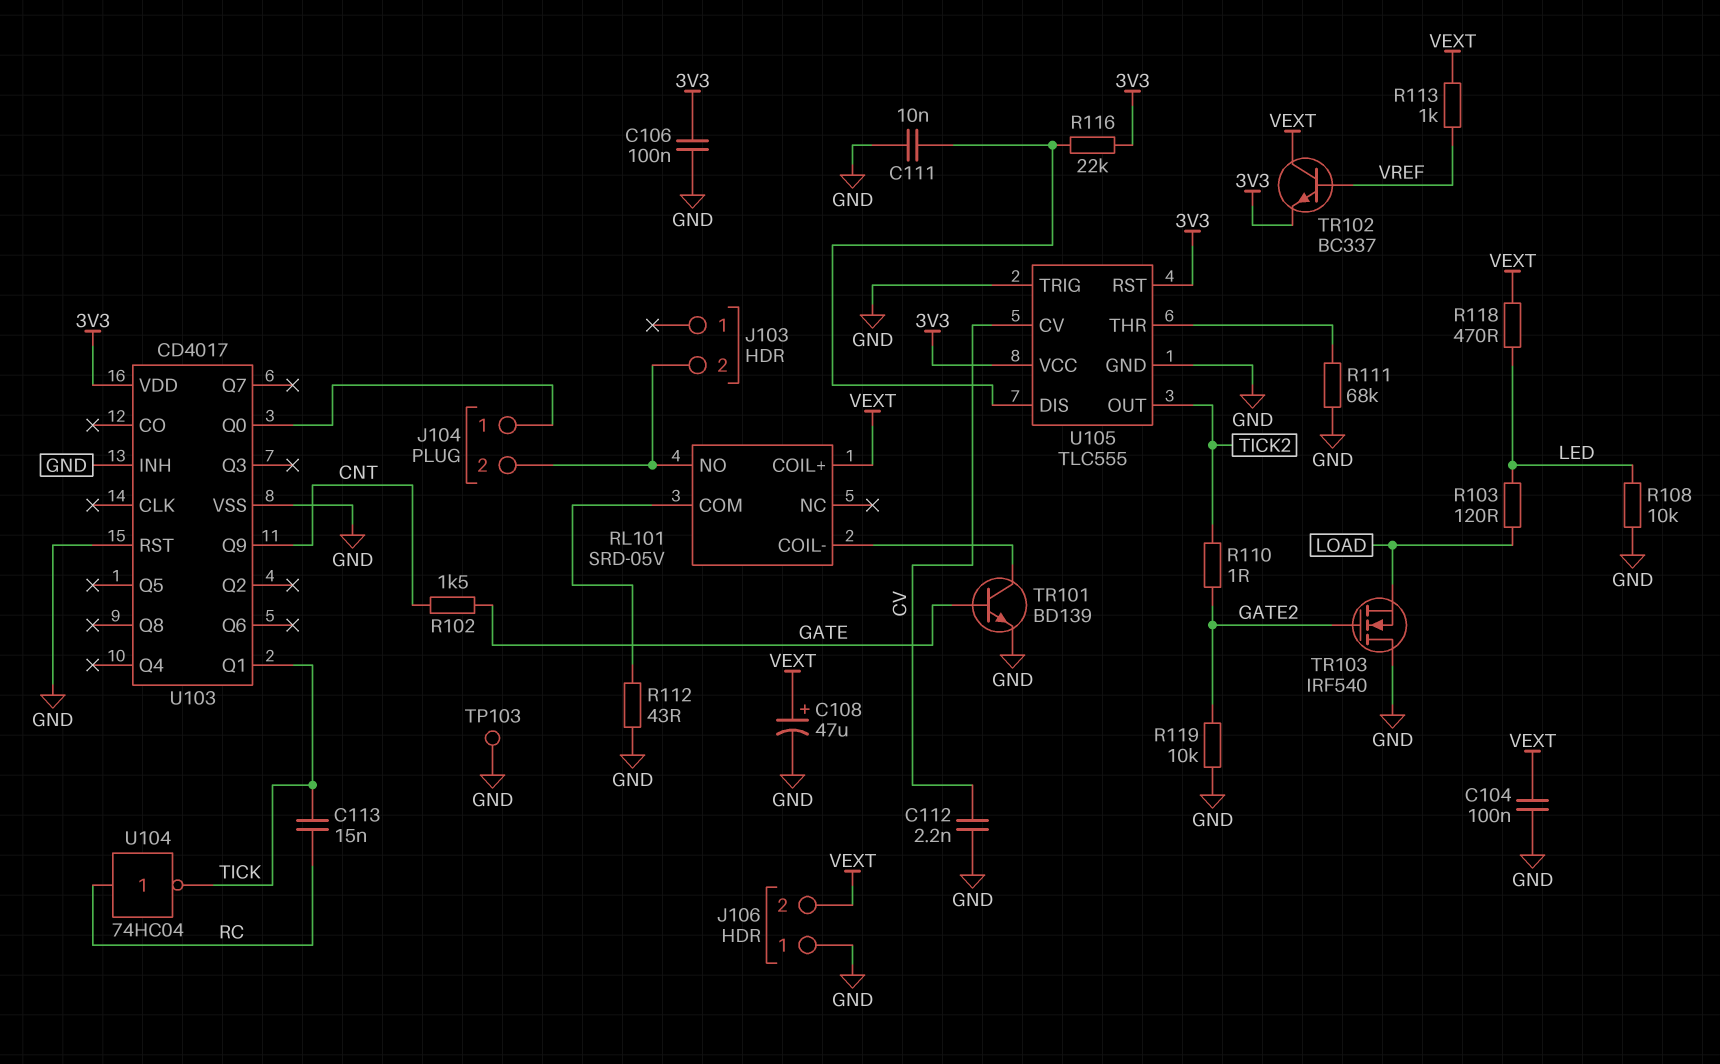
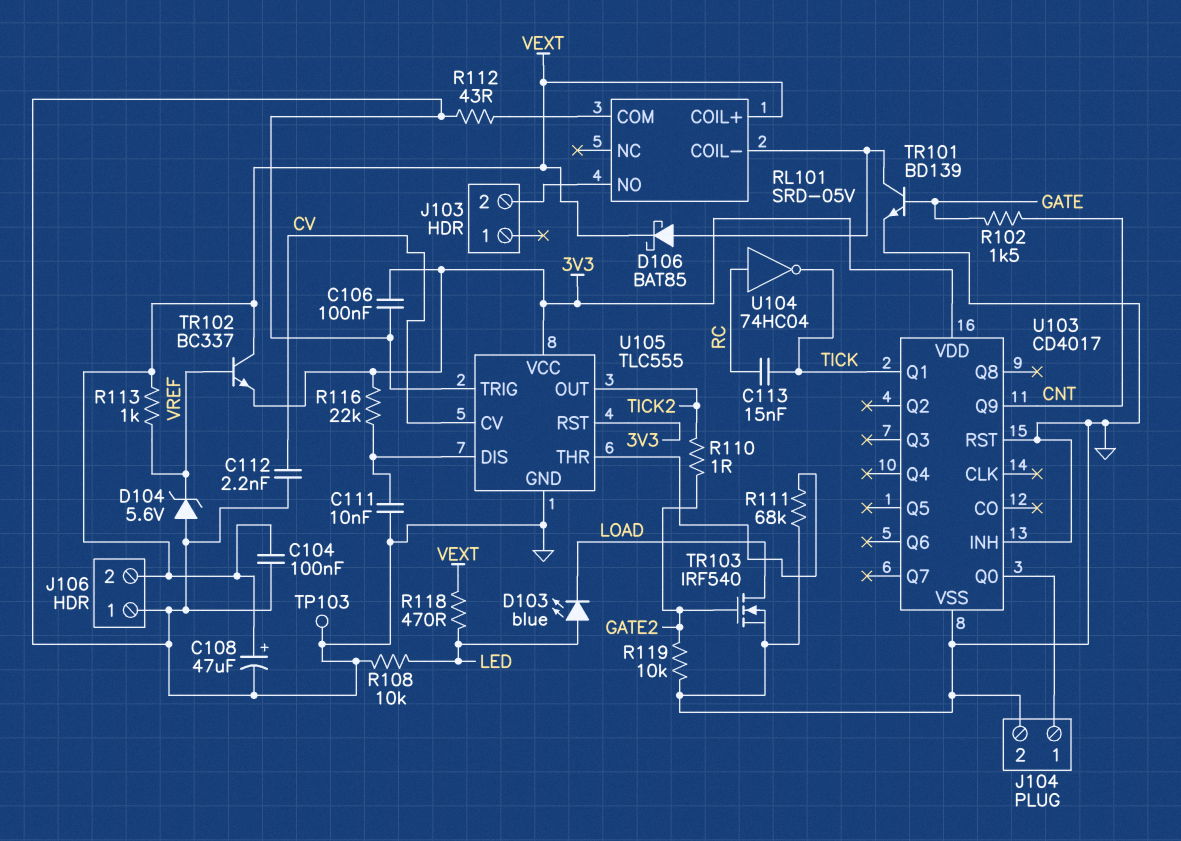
D103: none -> LED blue (A LED, K LOAD)
D104: none -> zener 5.6V (A GND, K VREF)
D106: none -> schottky BAT85 (A RL101/COIL-, K VEXT)
J104 pin 2: J103/2 -> GND
R103: 120 (LED, LOAD) -> none
TR103: NMOS IRF540 (G GATE2, D GND, S LOAD) -> NMOS IRF540 (G GATE2, D LOAD, S GND)

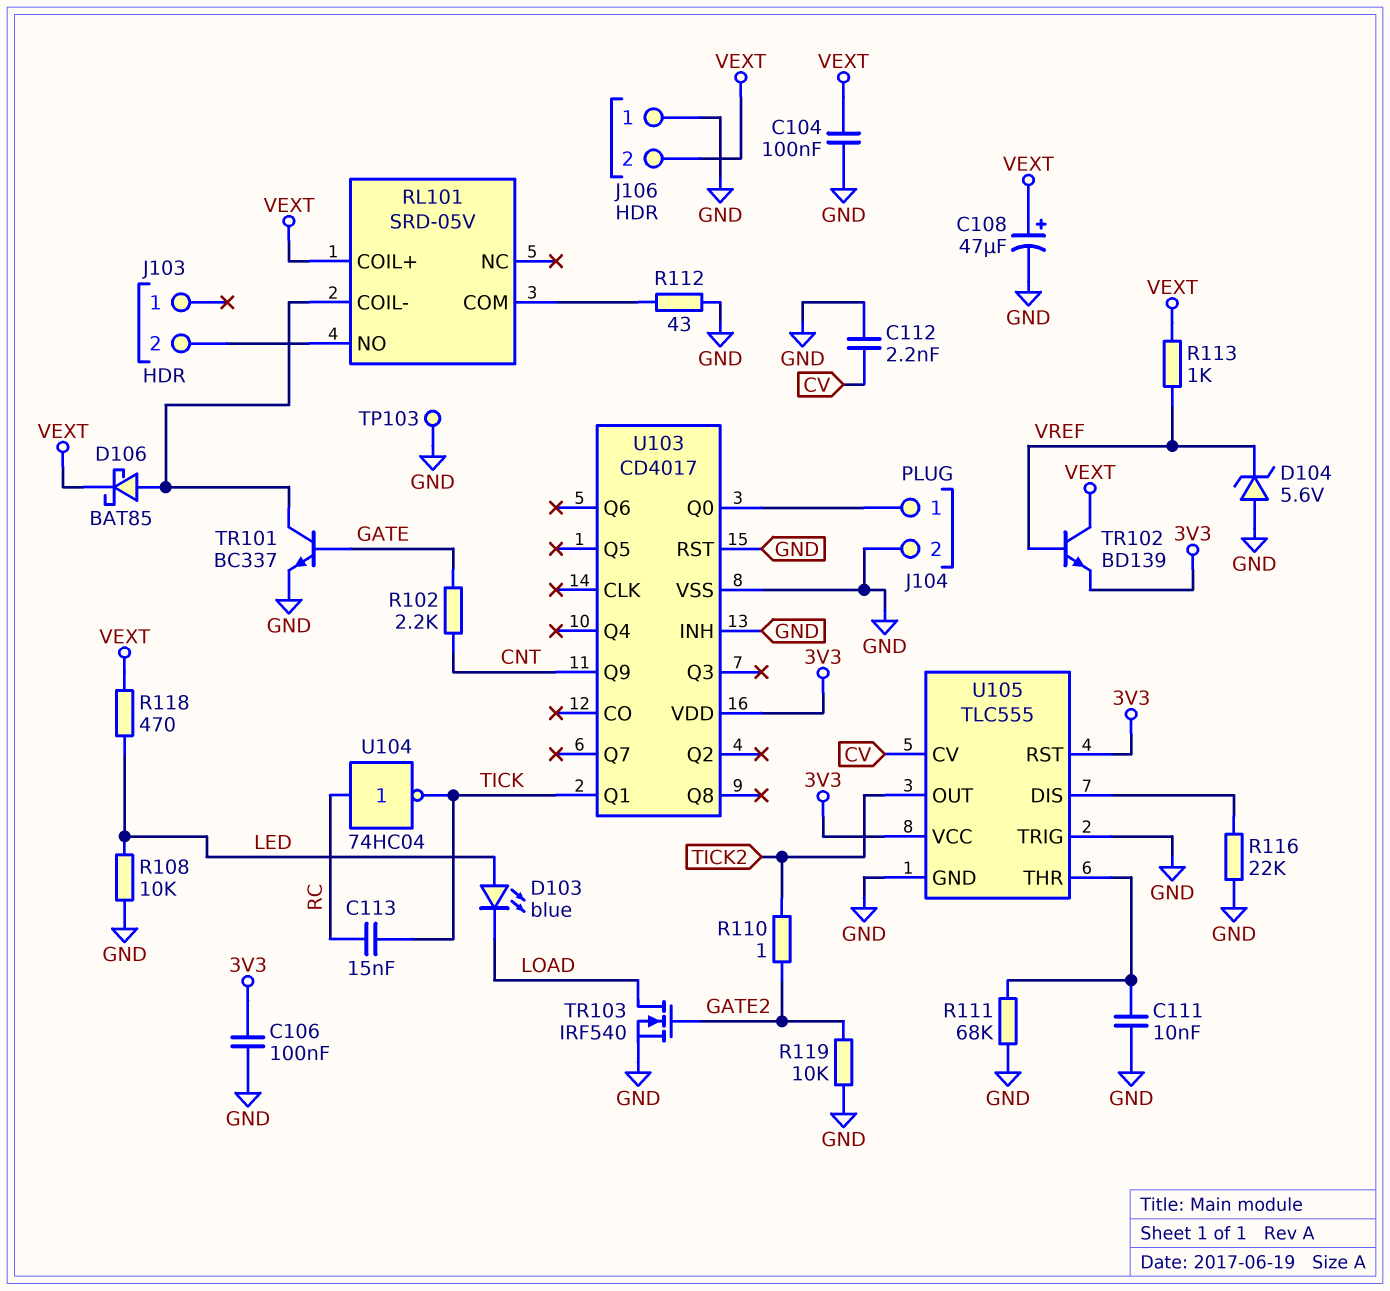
C111: 10nF (GND, U105/DIS) -> 10nF (GND, U105/THR)
R102: 1.5k (CNT, GATE) -> 2.2k (CNT, GATE)
R116: 22k (3V3, U105/DIS) -> 22k (GND, U105/DIS)
TR101: NPN BD139 (B GATE, C RL101/COIL-, E GND) -> NPN BC337 (B GATE, C RL101/COIL-, E GND)
TR102: NPN BC337 (B VREF, C VEXT, E 3V3) -> NPN BD139 (B VREF, C VEXT, E 3V3)

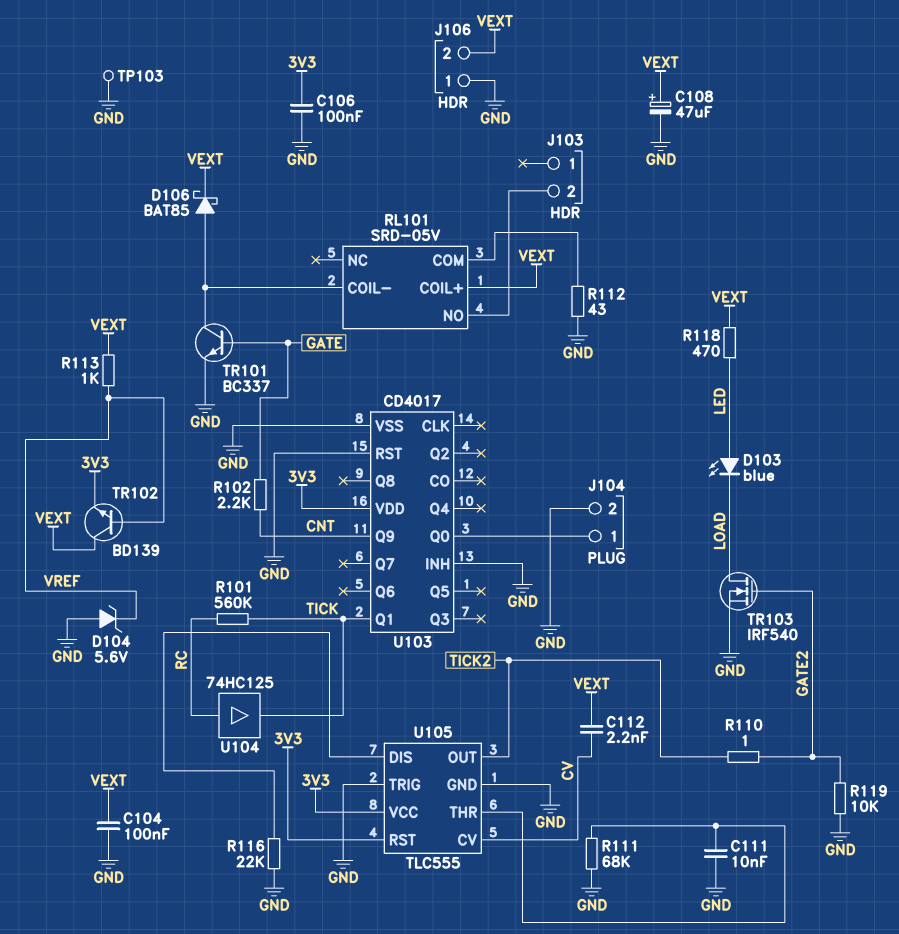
C112: 2.2nF (CV, GND) -> 2.2nF (CV, VEXT)
C113: 15nF (RC, TICK) -> none
R101: none -> 560k (RC, TICK)
R108: 10k (GND, LED) -> none
U104: NOT 74HC04 (in RC, out TICK) -> buffer 74HC125 (in RC, out TICK)

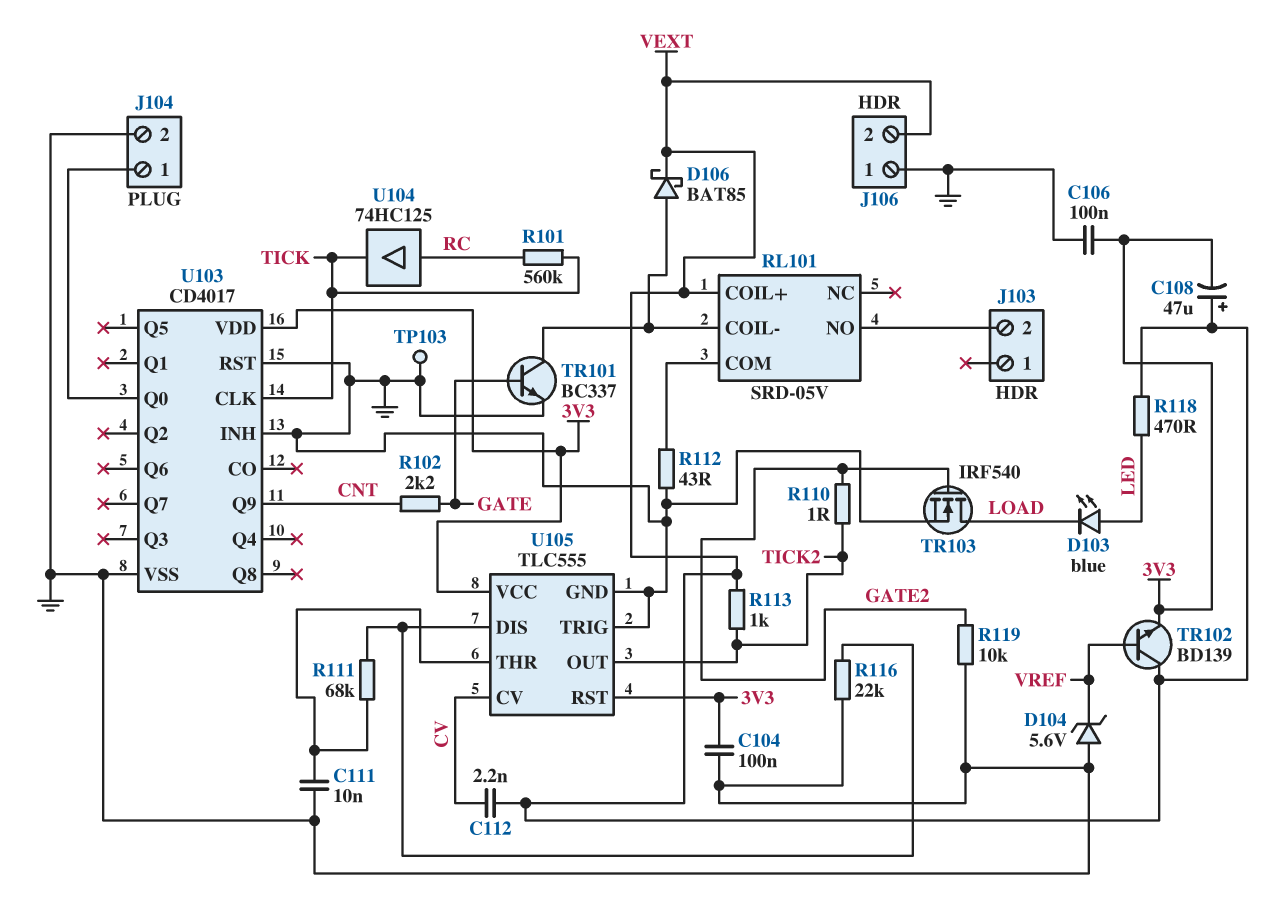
C104: 100nF (GND, VEXT) -> 100nF (3V3, GND)
C108: 47uF (plus VEXT, minus GND) -> 47uF (plus VEXT, minus 3V3)
R111: 68k (GND, U105/THR) -> 68k (U105/DIS, U105/THR)
R113: 1k (VEXT, VREF) -> 1k (TICK2, VEXT)
U103 pin CLK: none -> TICK
U103 pin Q1: TICK -> none

